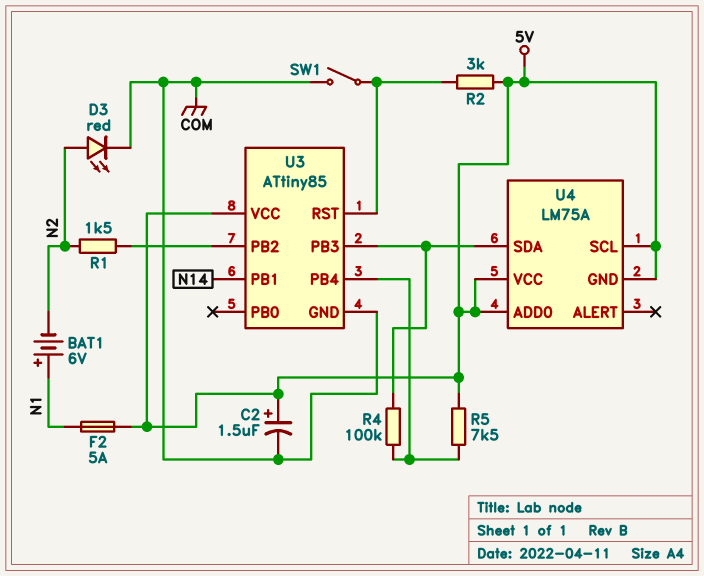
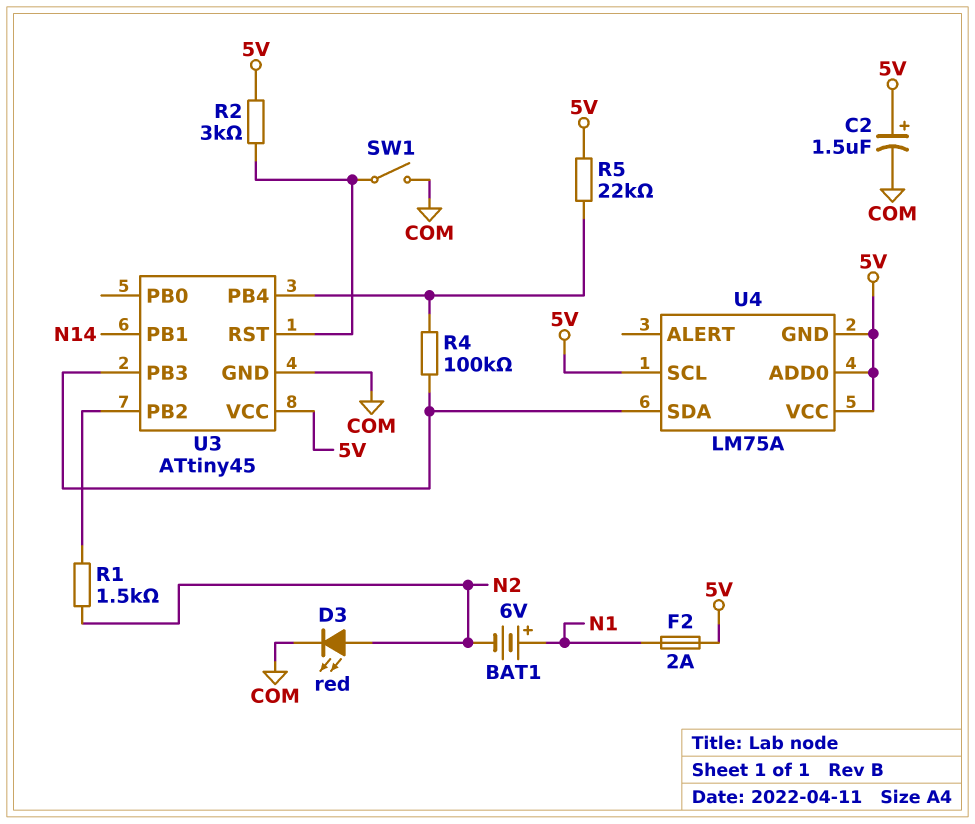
F2: 5A (5V, N1) -> 2A (5V, N1)
R5: 7.5k (5V, U3/PB4) -> 22k (5V, U3/PB4)
U3: ATtiny85 -> ATtiny45

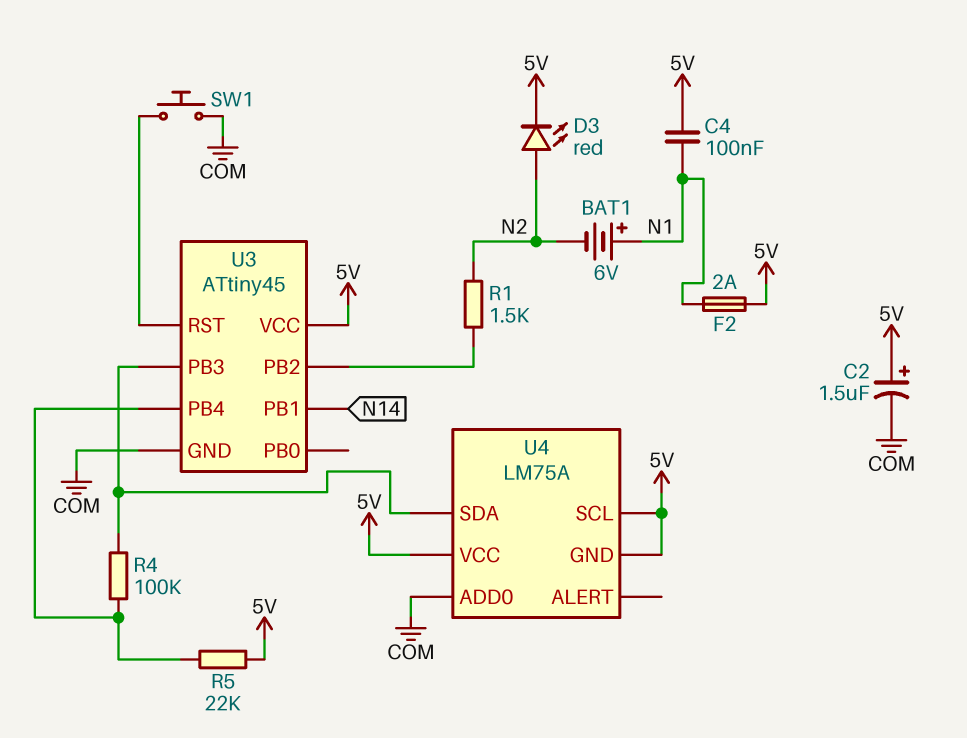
C4: none -> 100nF (5V, N1)
D3: LED red (A N2, K COM) -> LED red (A N2, K 5V)
R2: 3k (5V, U3/RST) -> none
SW1: switch (COM, U3/RST) -> button (COM, U3/RST)
U4 pin ADD0: 5V -> COM

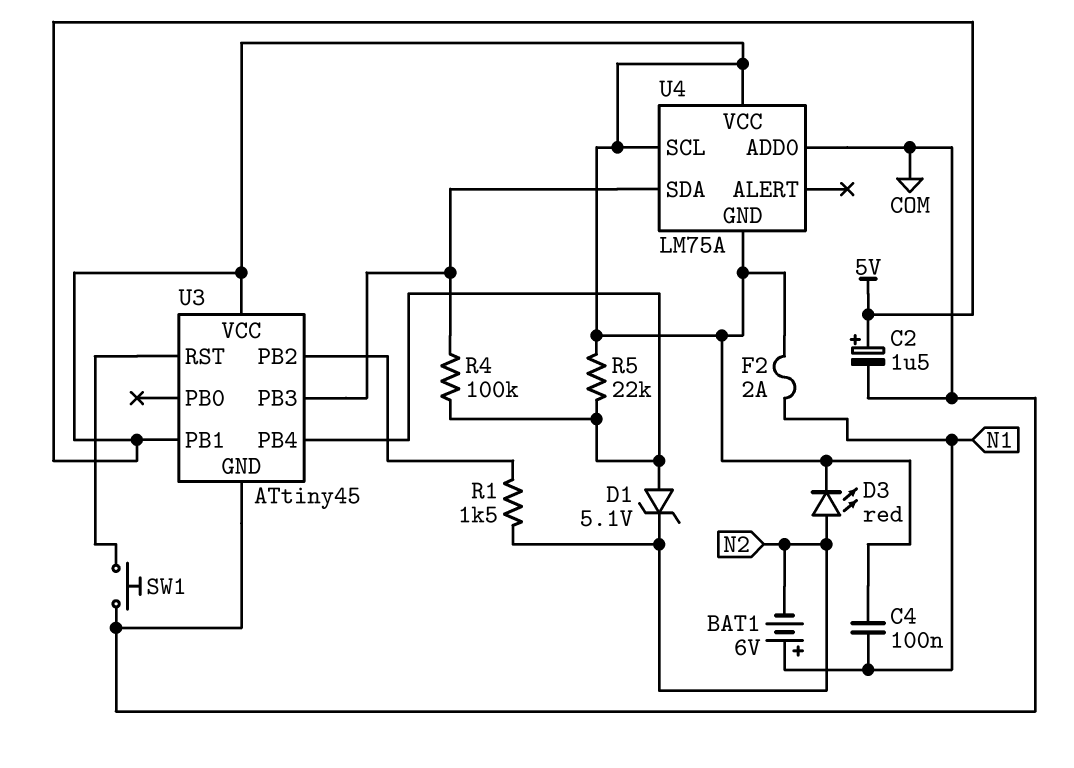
D1: none -> zener 5.1V (A U3/PB4, K N2)
U3 pin PB1: N14 -> 5V

